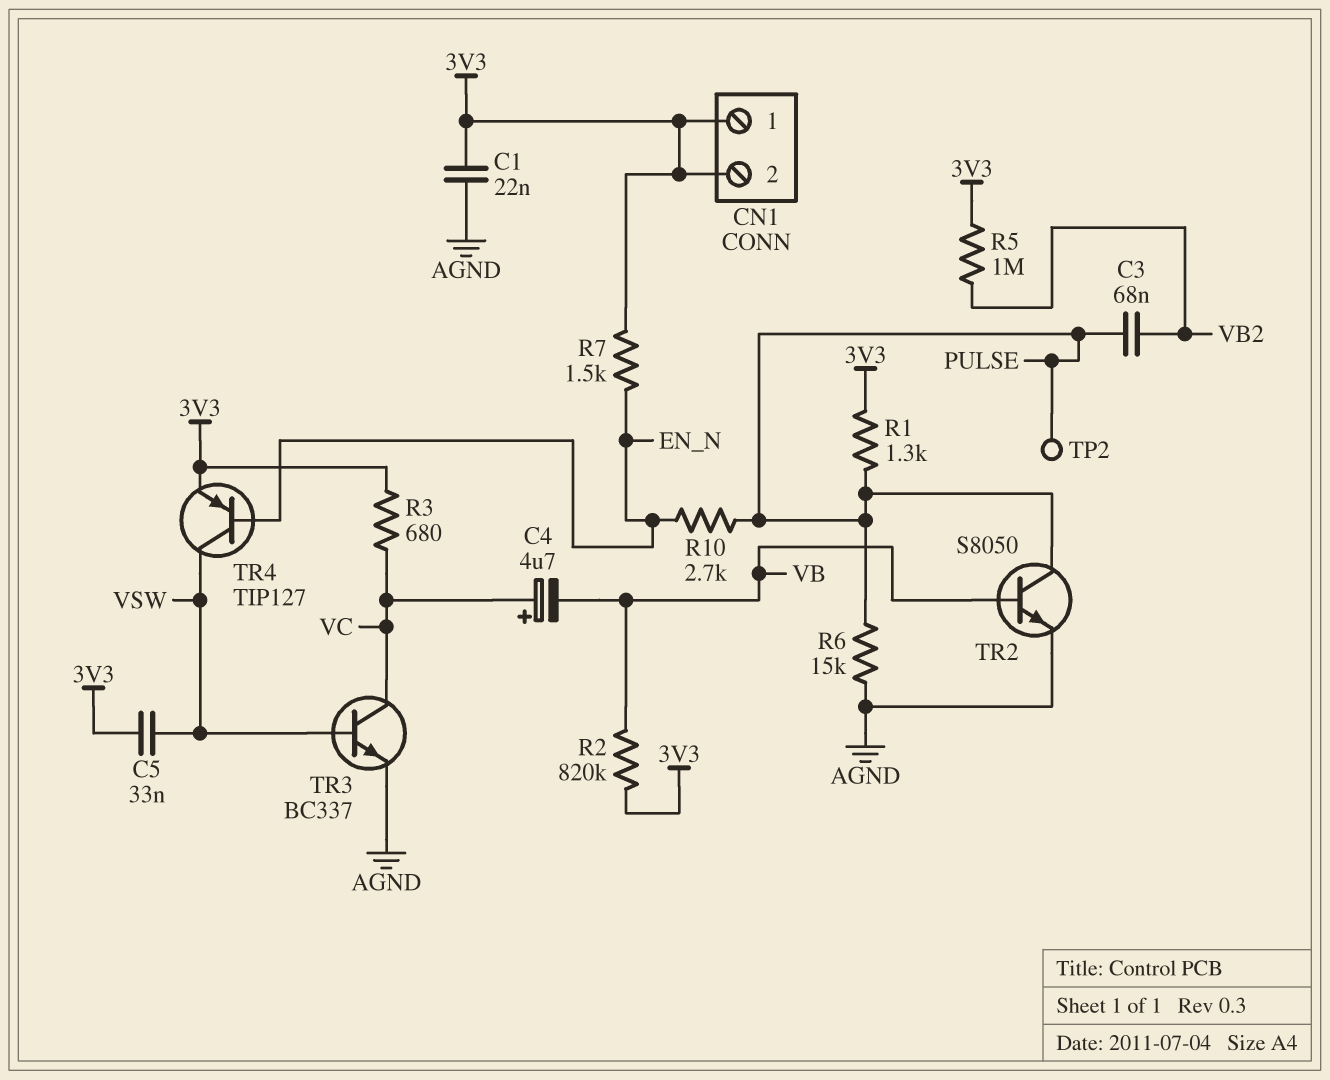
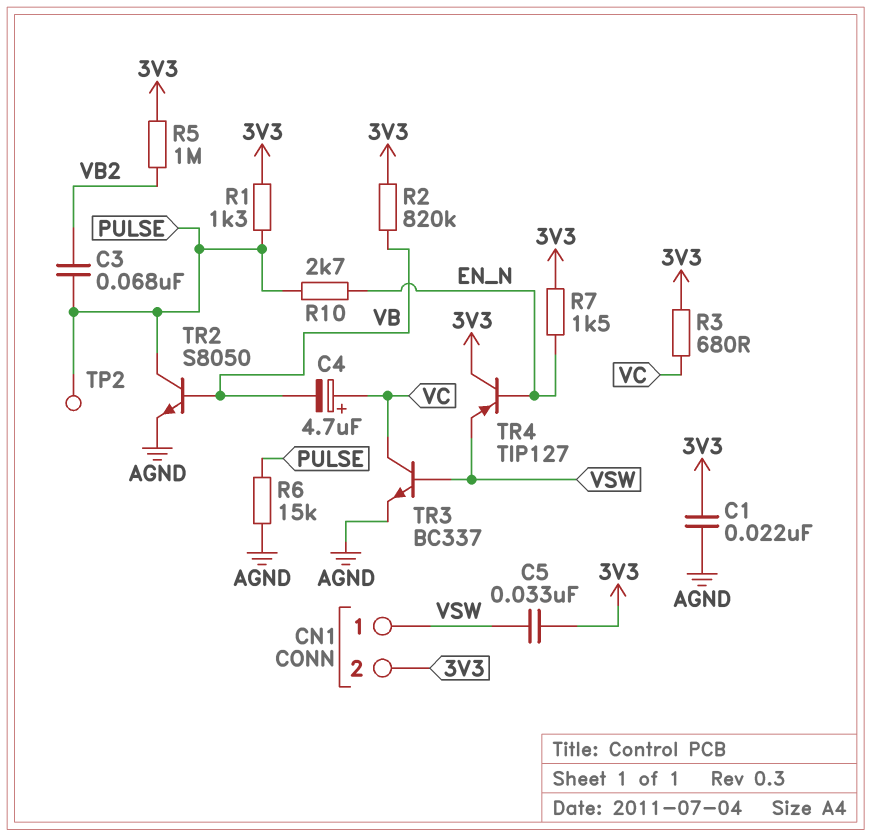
CN1 pin 1: 3V3 -> VSW
TR4: PNP TIP127 (B EN_N, C VSW, E 3V3) -> PNP TIP127 (B EN_N, C 3V3, E VSW)

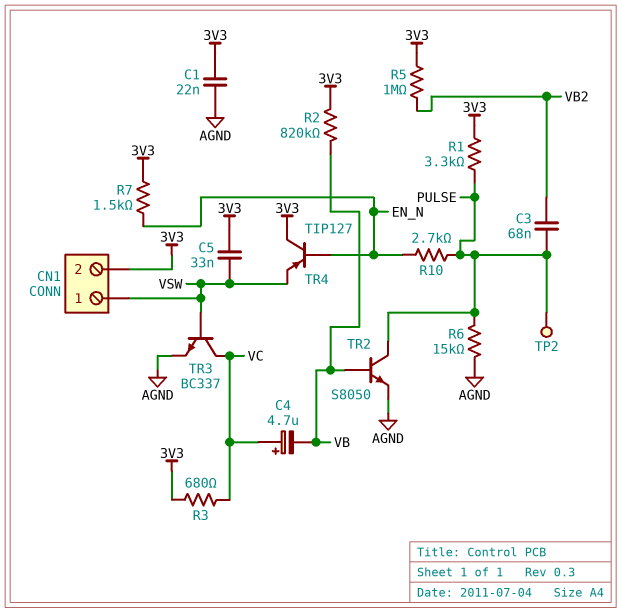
R1: 1.3k (3V3, PULSE) -> 3.3k (3V3, PULSE)

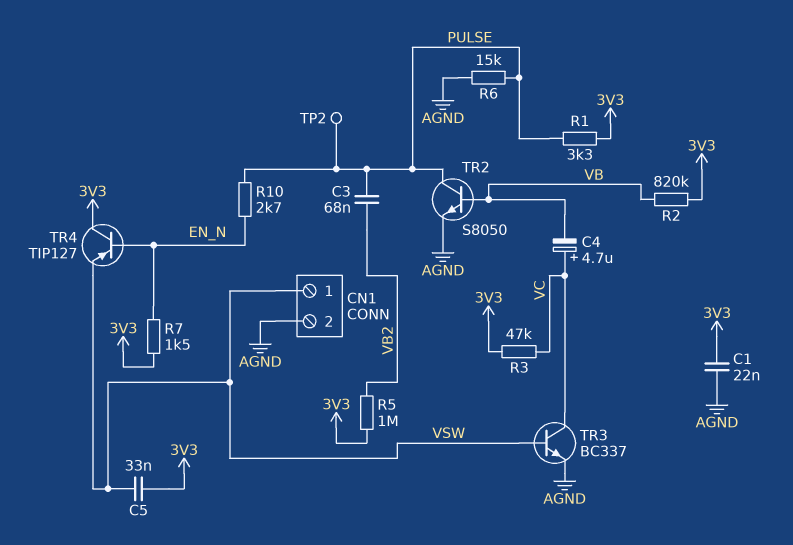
CN1 pin 2: 3V3 -> AGND
R3: 680 (3V3, VC) -> 47k (3V3, VC)

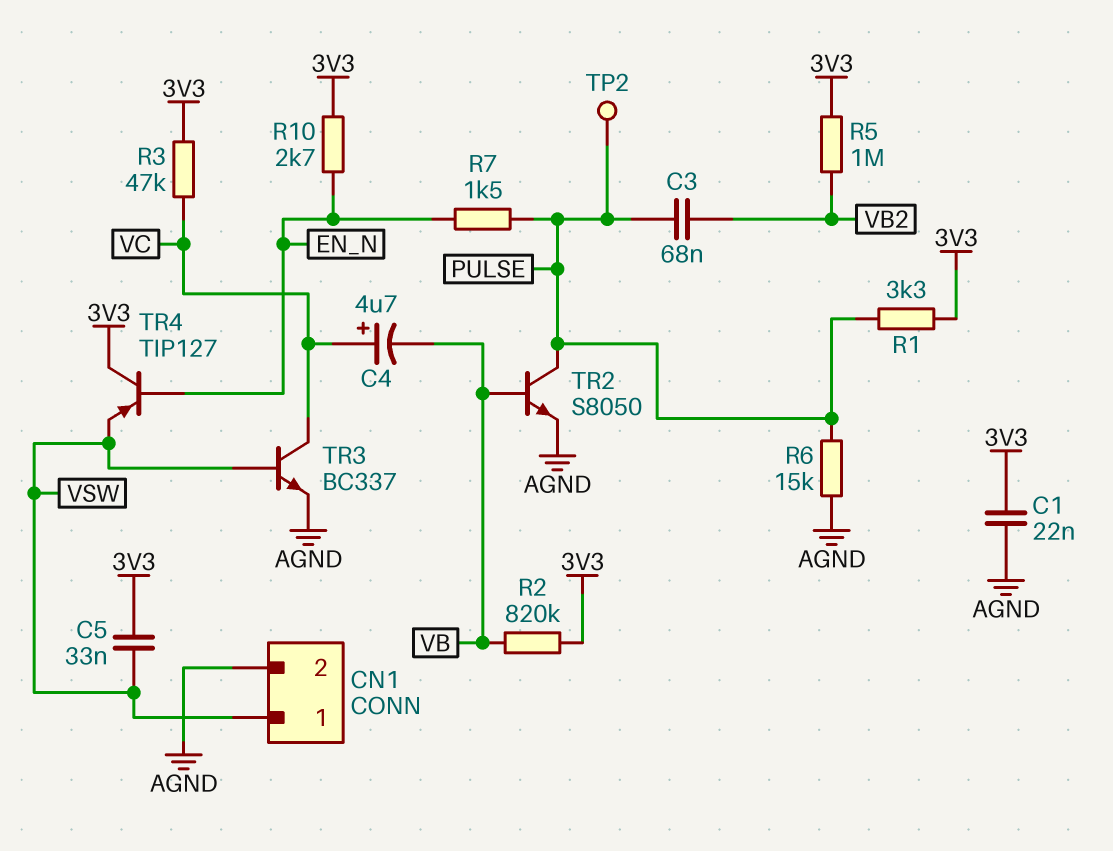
R7: 1.5k (3V3, EN_N) -> 1.5k (EN_N, PULSE)
R10: 2.7k (EN_N, PULSE) -> 2.7k (3V3, EN_N)

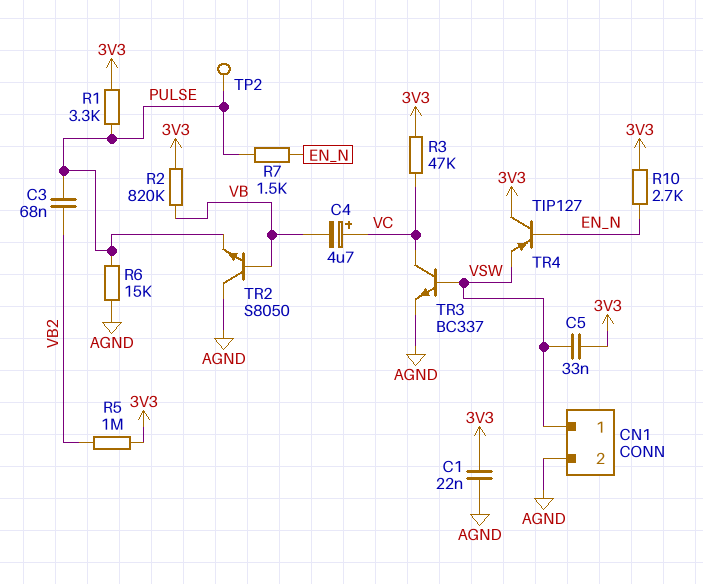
TR2: NPN S8050 (B VB, C PULSE, E AGND) -> NPN S8050 (B VB, C AGND, E PULSE)

